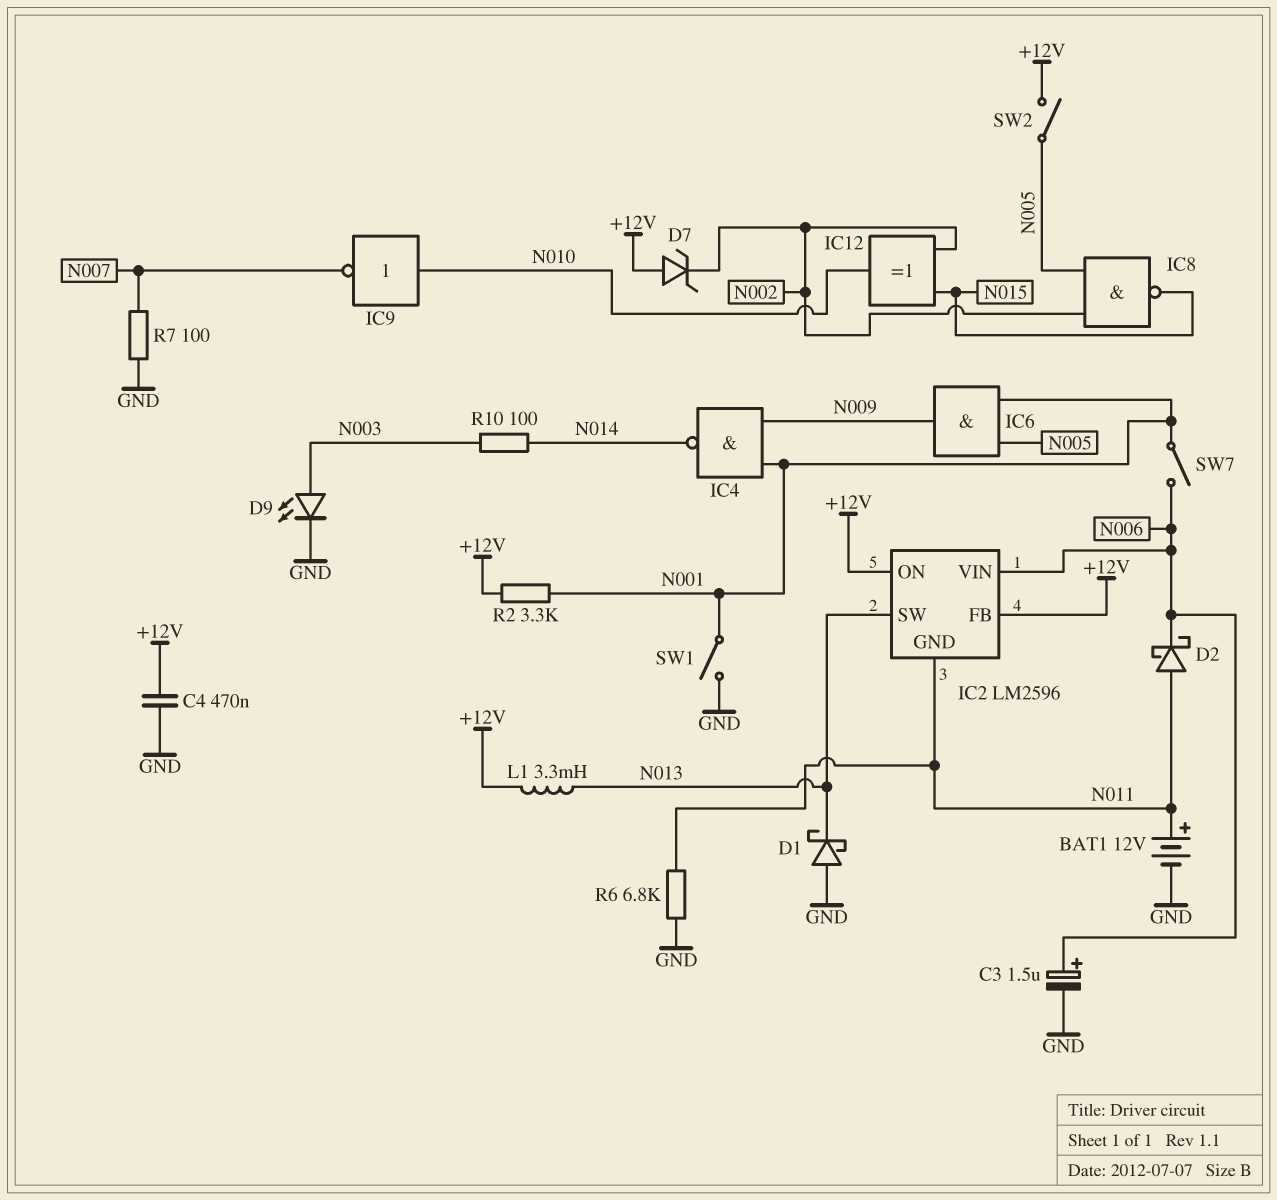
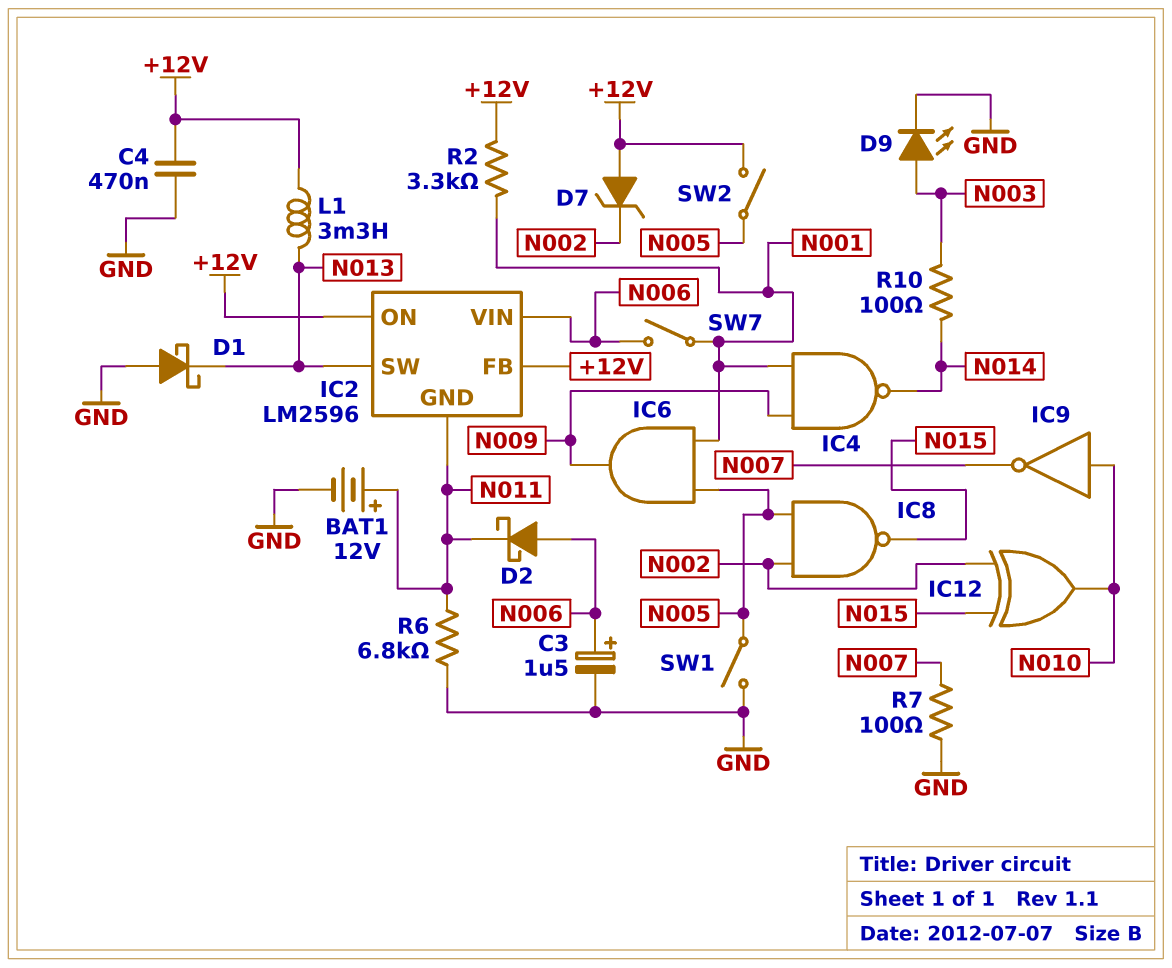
D2: schottky (A N011, K N006) -> schottky (A N006, K N011)
SW1: switch (GND, N001) -> switch (GND, N005)

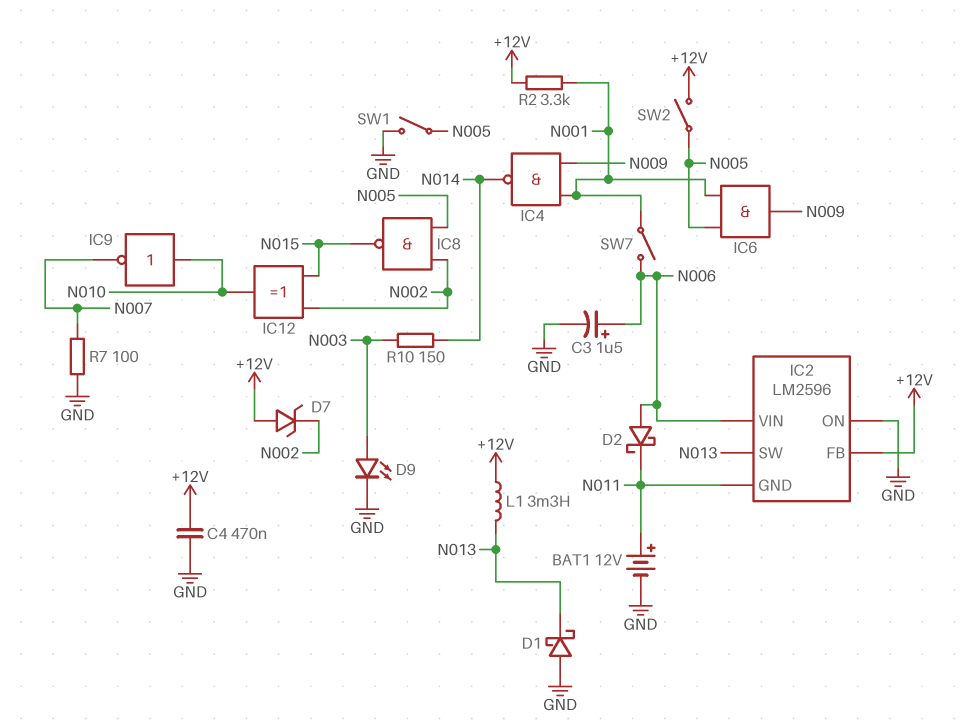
IC2 pin ON: +12V -> GND
R6: 6.8k (GND, N011) -> none
R10: 100 (N003, N014) -> 150 (N003, N014)

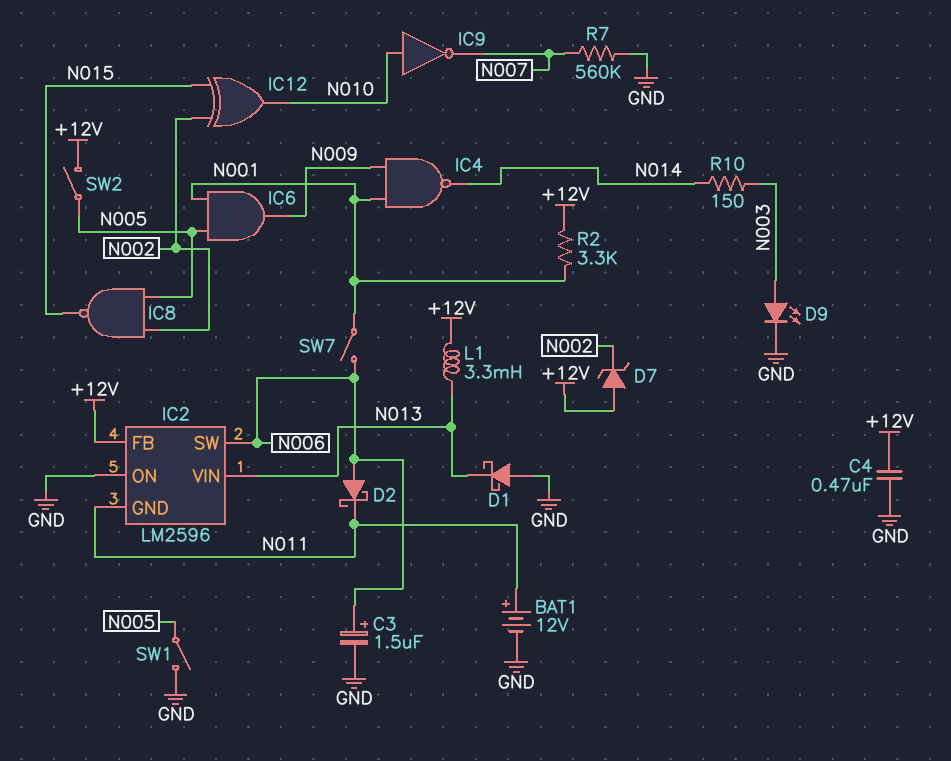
IC2 pin SW: N013 -> N006
IC2 pin VIN: N006 -> N013
R7: 100 (GND, N007) -> 560k (GND, N007)

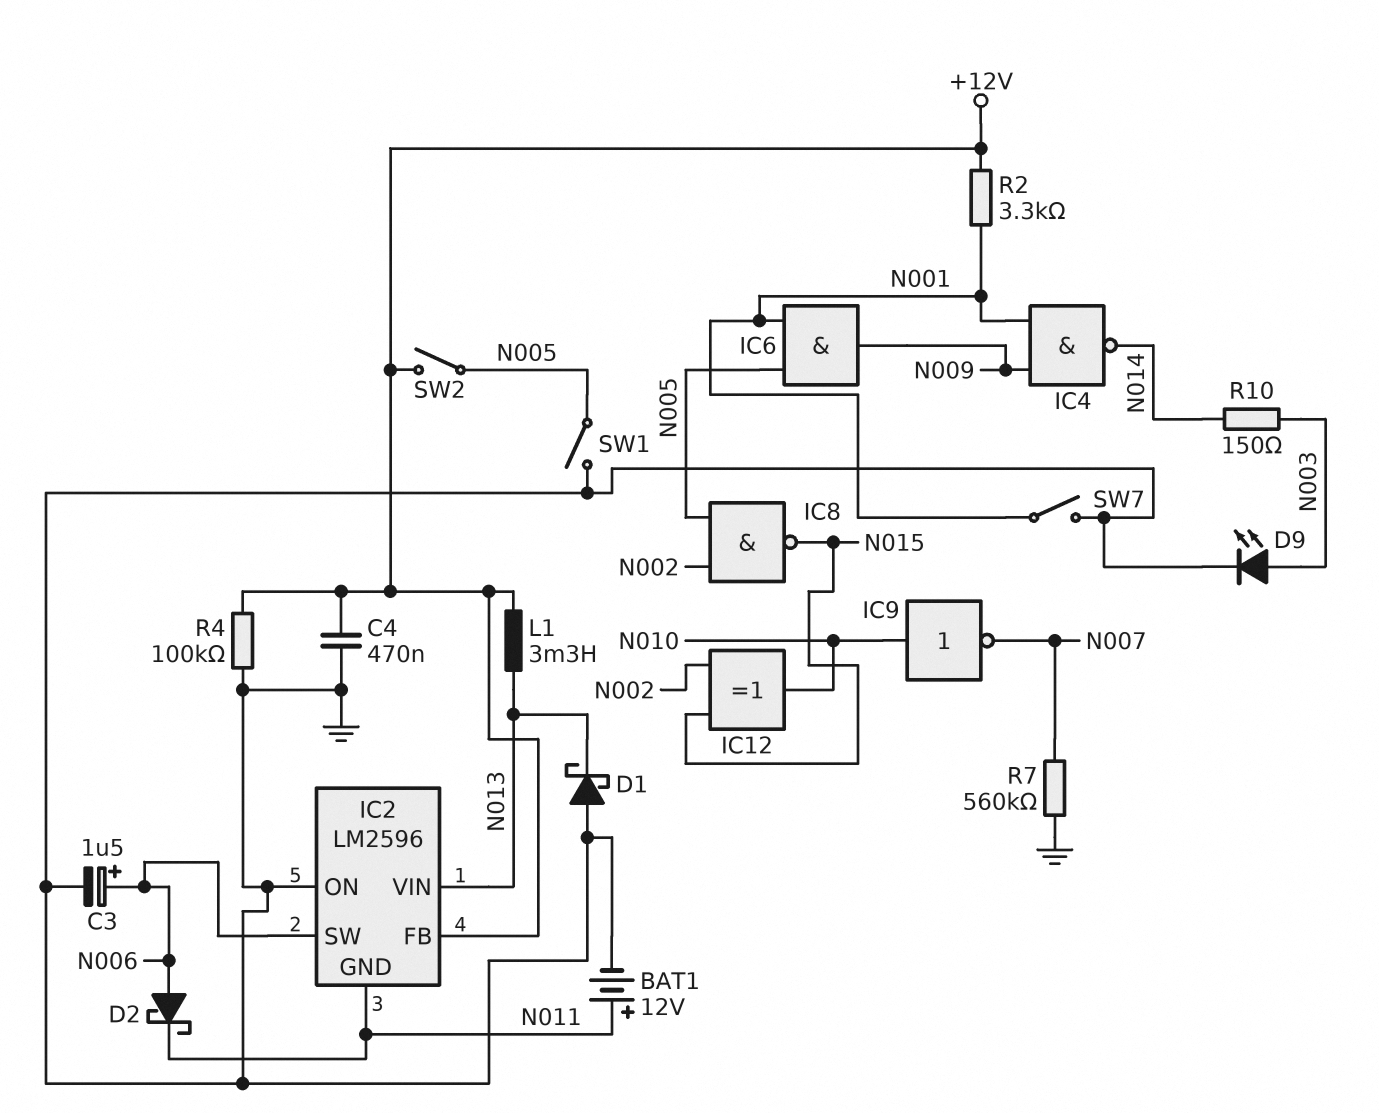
D7: zener (A +12V, K N002) -> none
R4: none -> 100k (+12V, GND)
SW7: switch (N001, N006) -> switch (GND, N001)

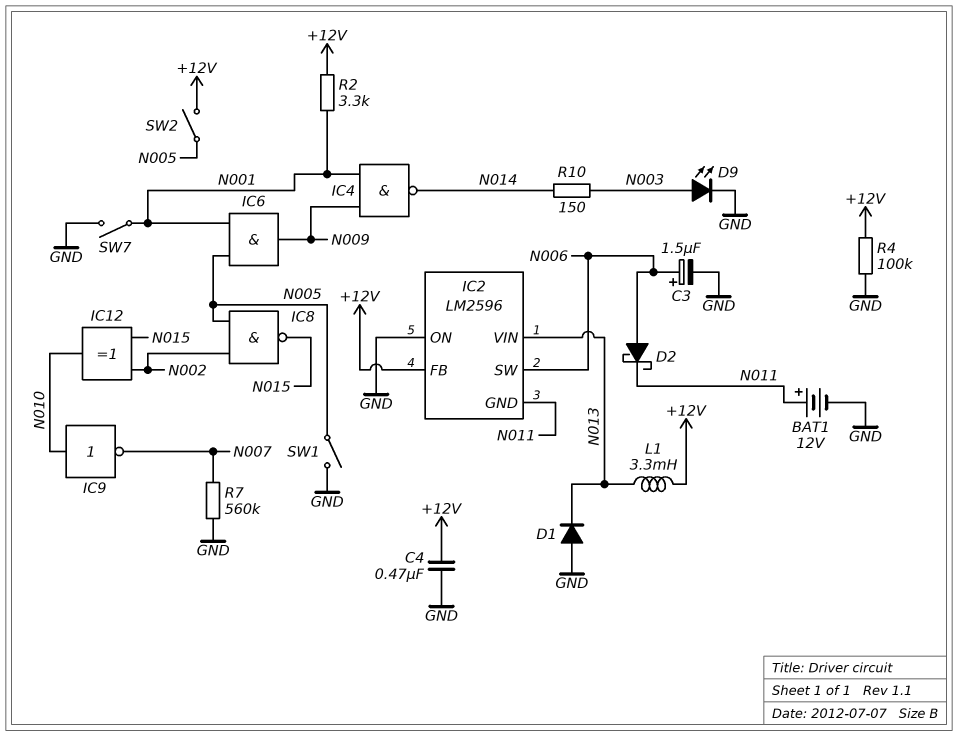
D1: schottky (A GND, K N013) -> diode (A GND, K N013)

